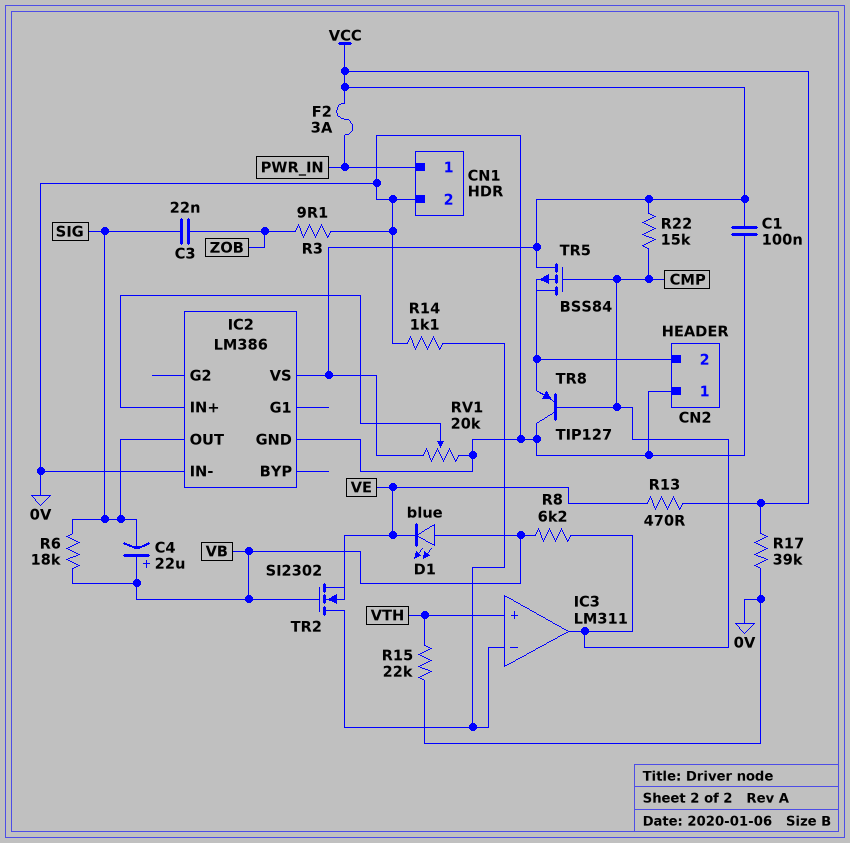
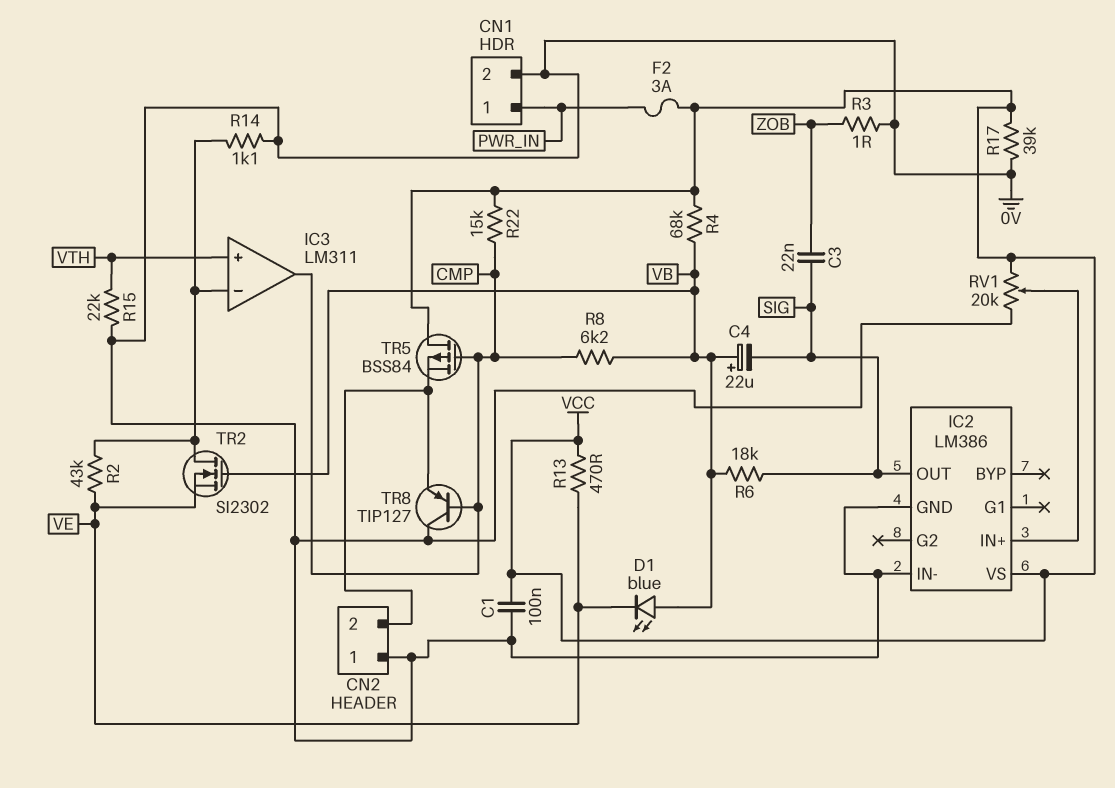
R2: none -> 43k (IC3/in-, VE)
R3: 9.1 (0V, ZOB) -> 1 (0V, ZOB)
R4: none -> 68k (VB, VCC)

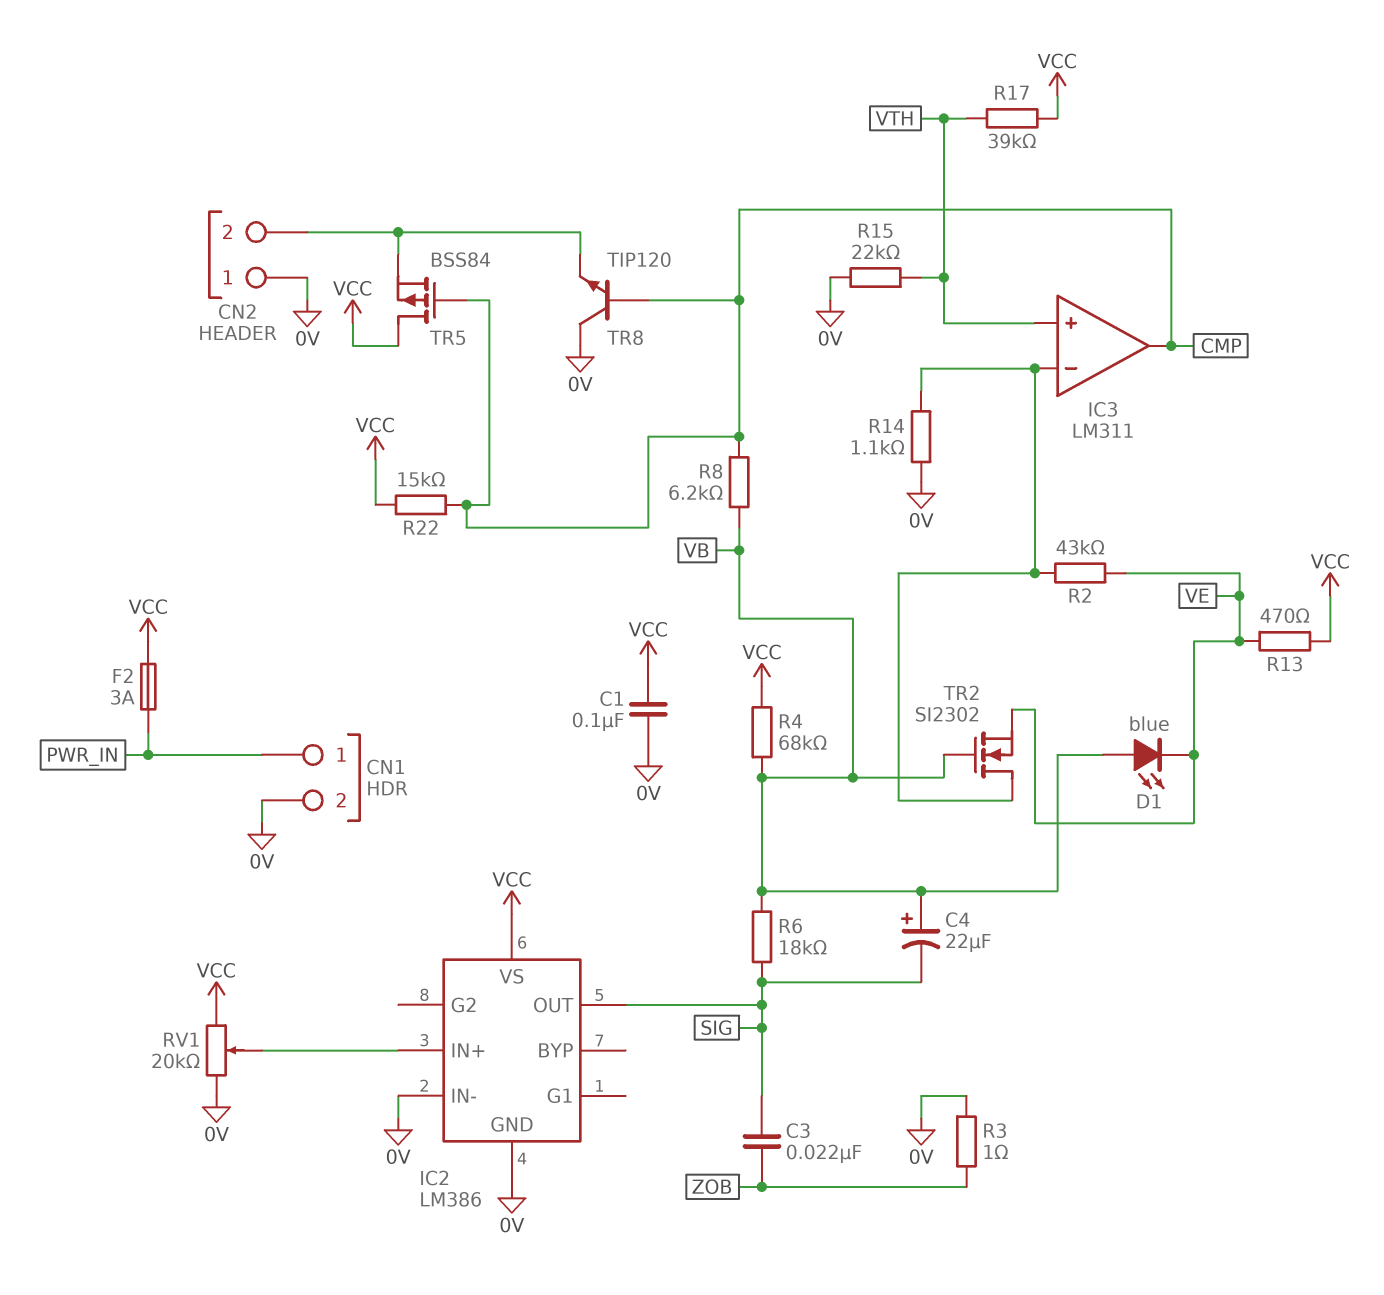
R17: 39k (0V, VCC) -> 39k (VCC, VTH)
TR8: PNP TIP127 (B CMP, C 0V, E CN2/2) -> NPN TIP120 (B CMP, C 0V, E CN2/2)

